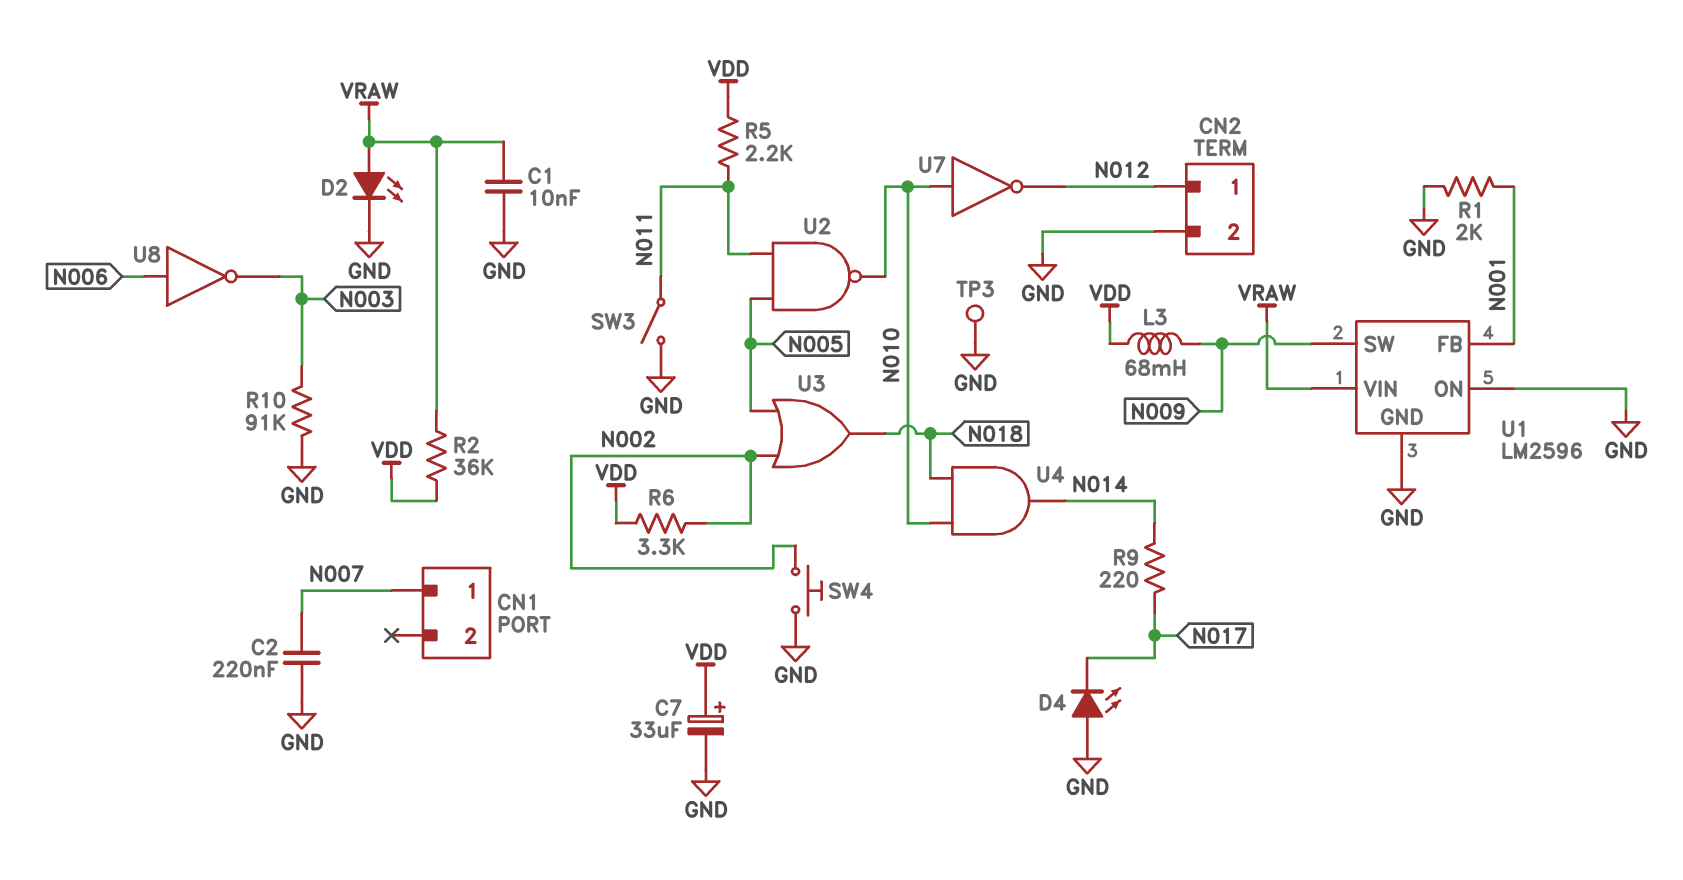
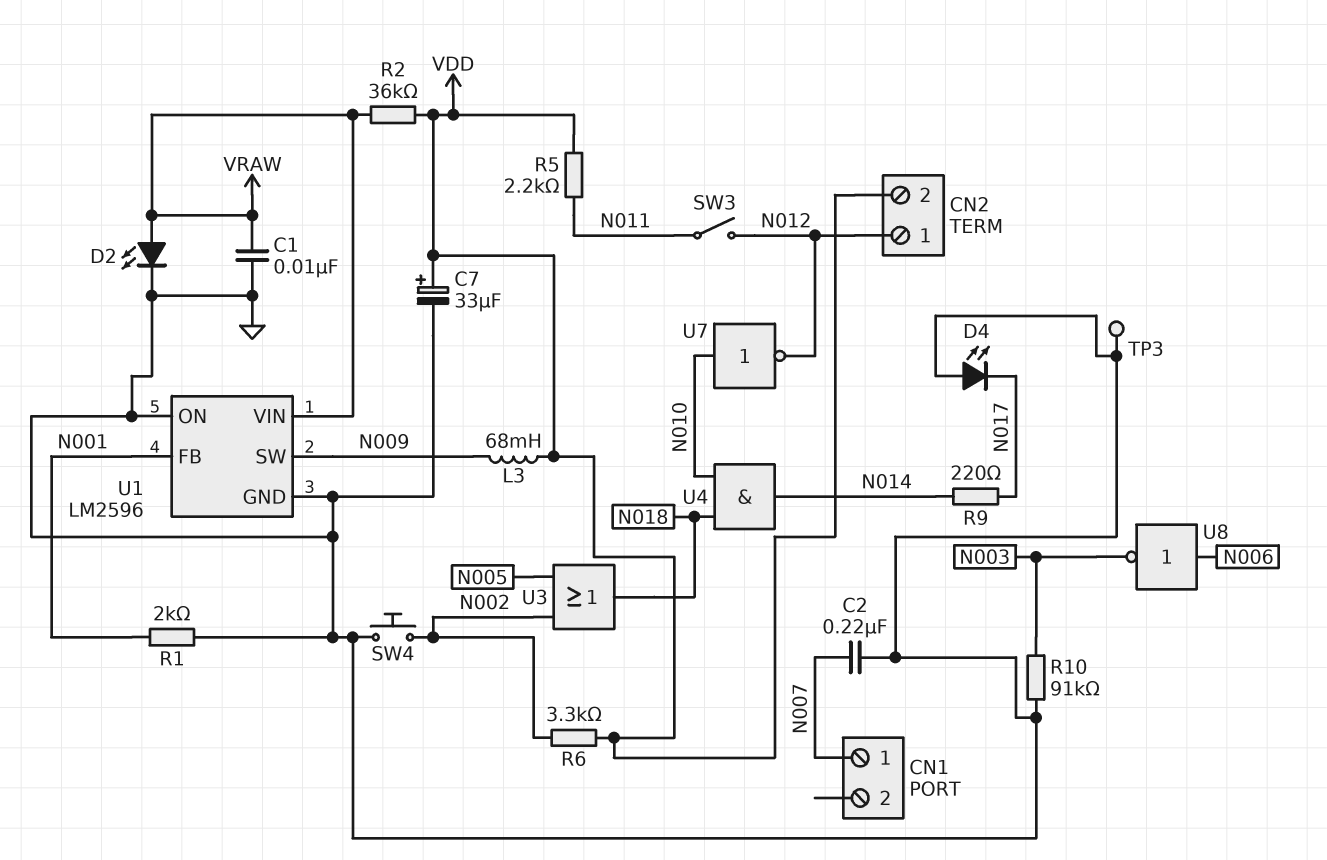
CN2 pin 2: GND -> VDD
SW3: switch (GND, N011) -> switch (N011, N012)
U2: NAND (in N005, in N011, out N010) -> none

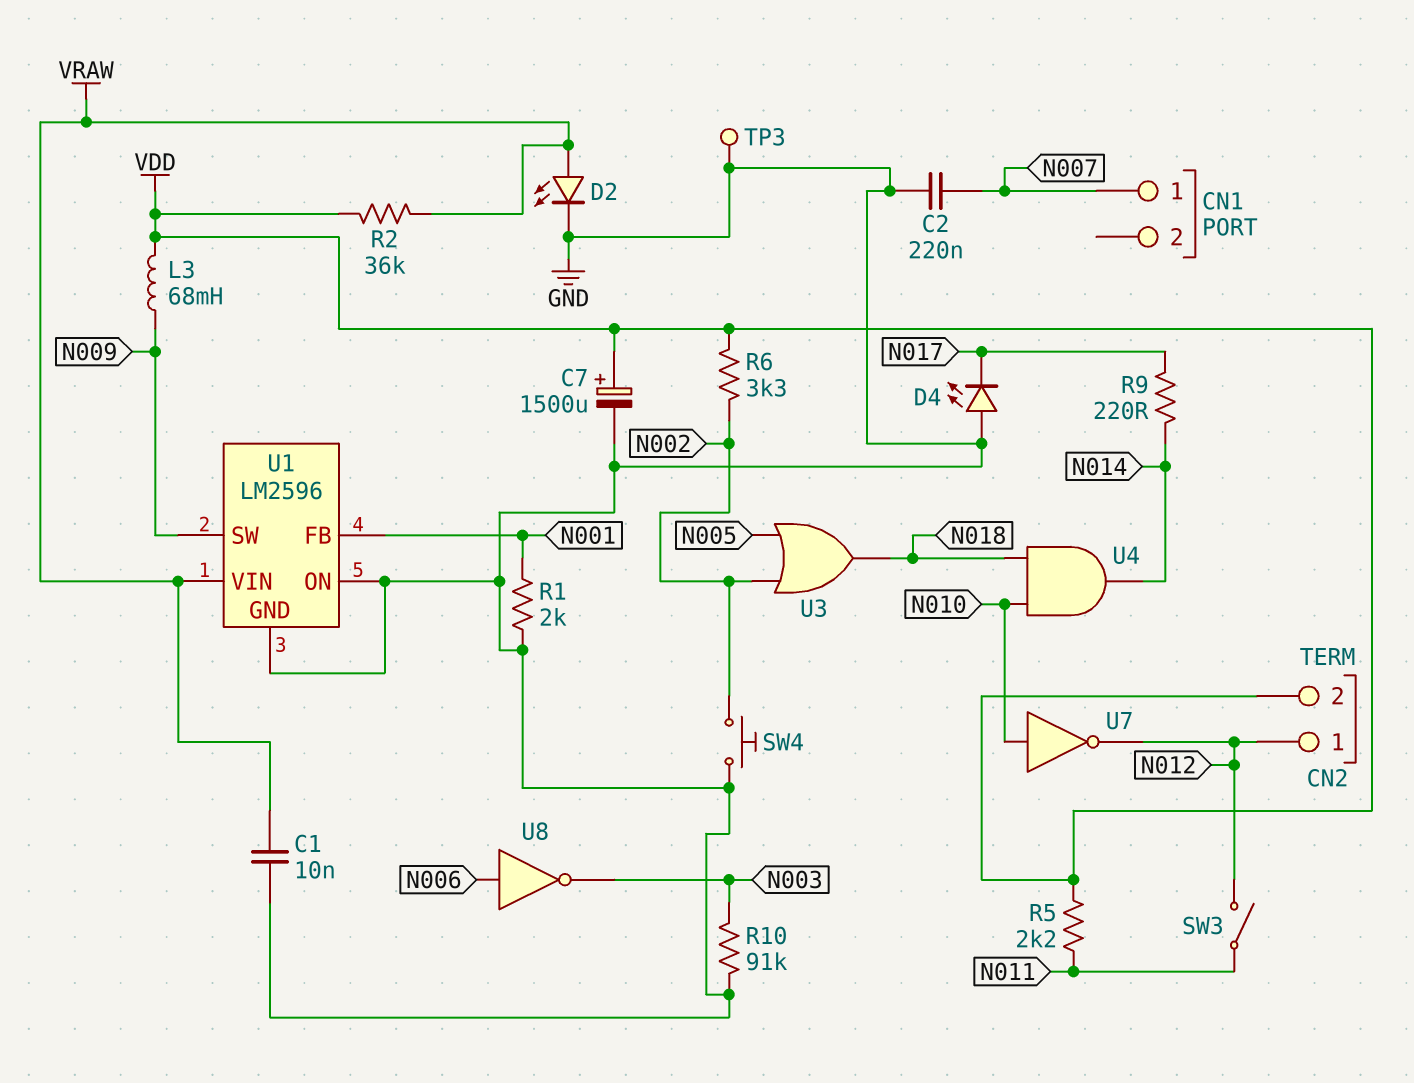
C7: 33uF (plus VDD, minus GND) -> 1500uF (plus VDD, minus GND)

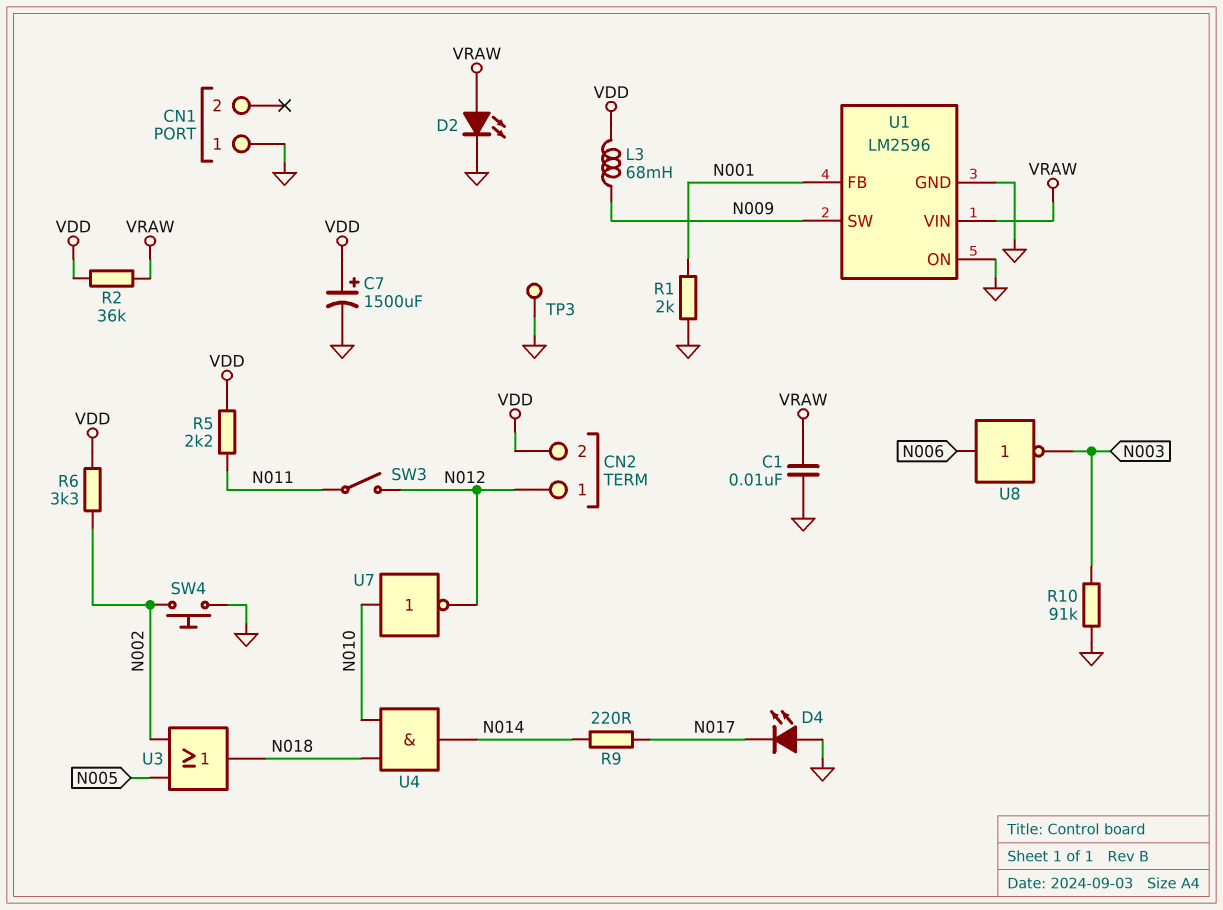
C2: 220nF (GND, N007) -> none
CN1 pin 1: N007 -> GND

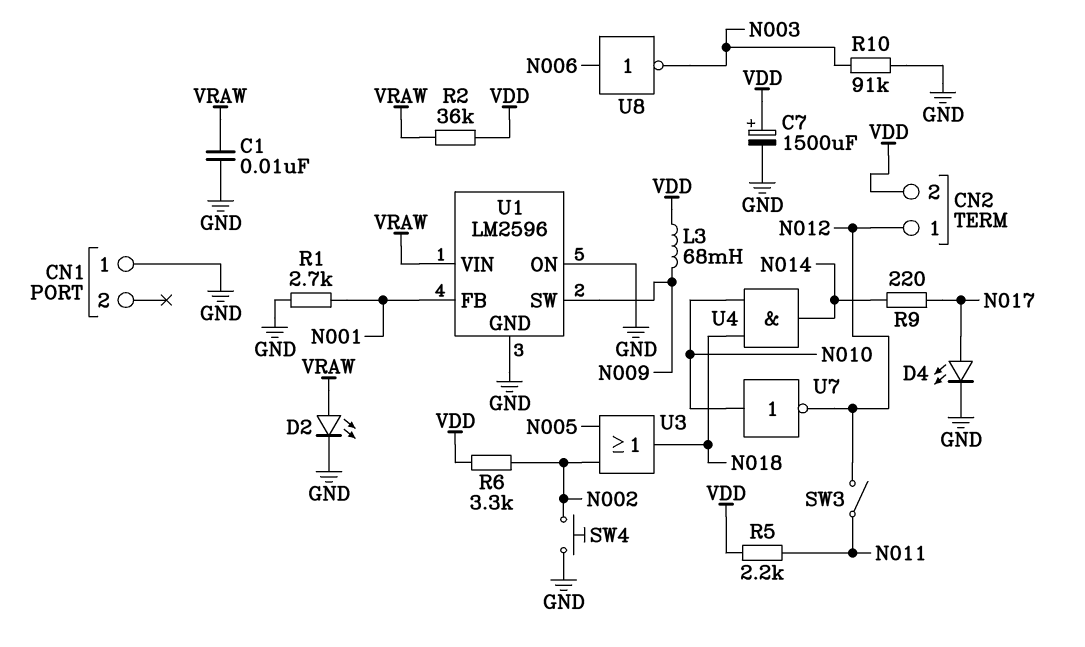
D4: LED (A GND, K N017) -> LED (A N017, K GND)
R1: 2k (GND, N001) -> 2.7k (GND, N001)
TP3: test point (GND) -> none

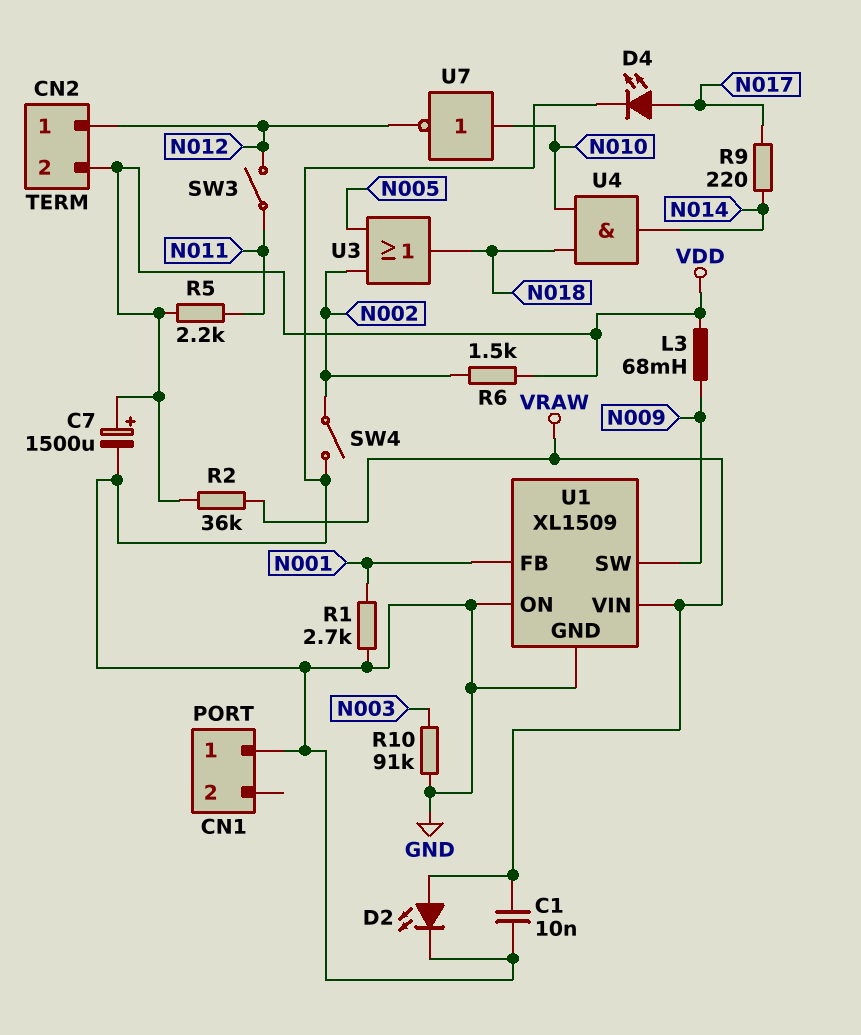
R6: 3.3k (N002, VDD) -> 1.5k (N002, VDD)
SW4: button (GND, N002) -> switch (GND, N002)
U1: LM2596 -> XL1509
U8: NOT (in N006, out N003) -> none

